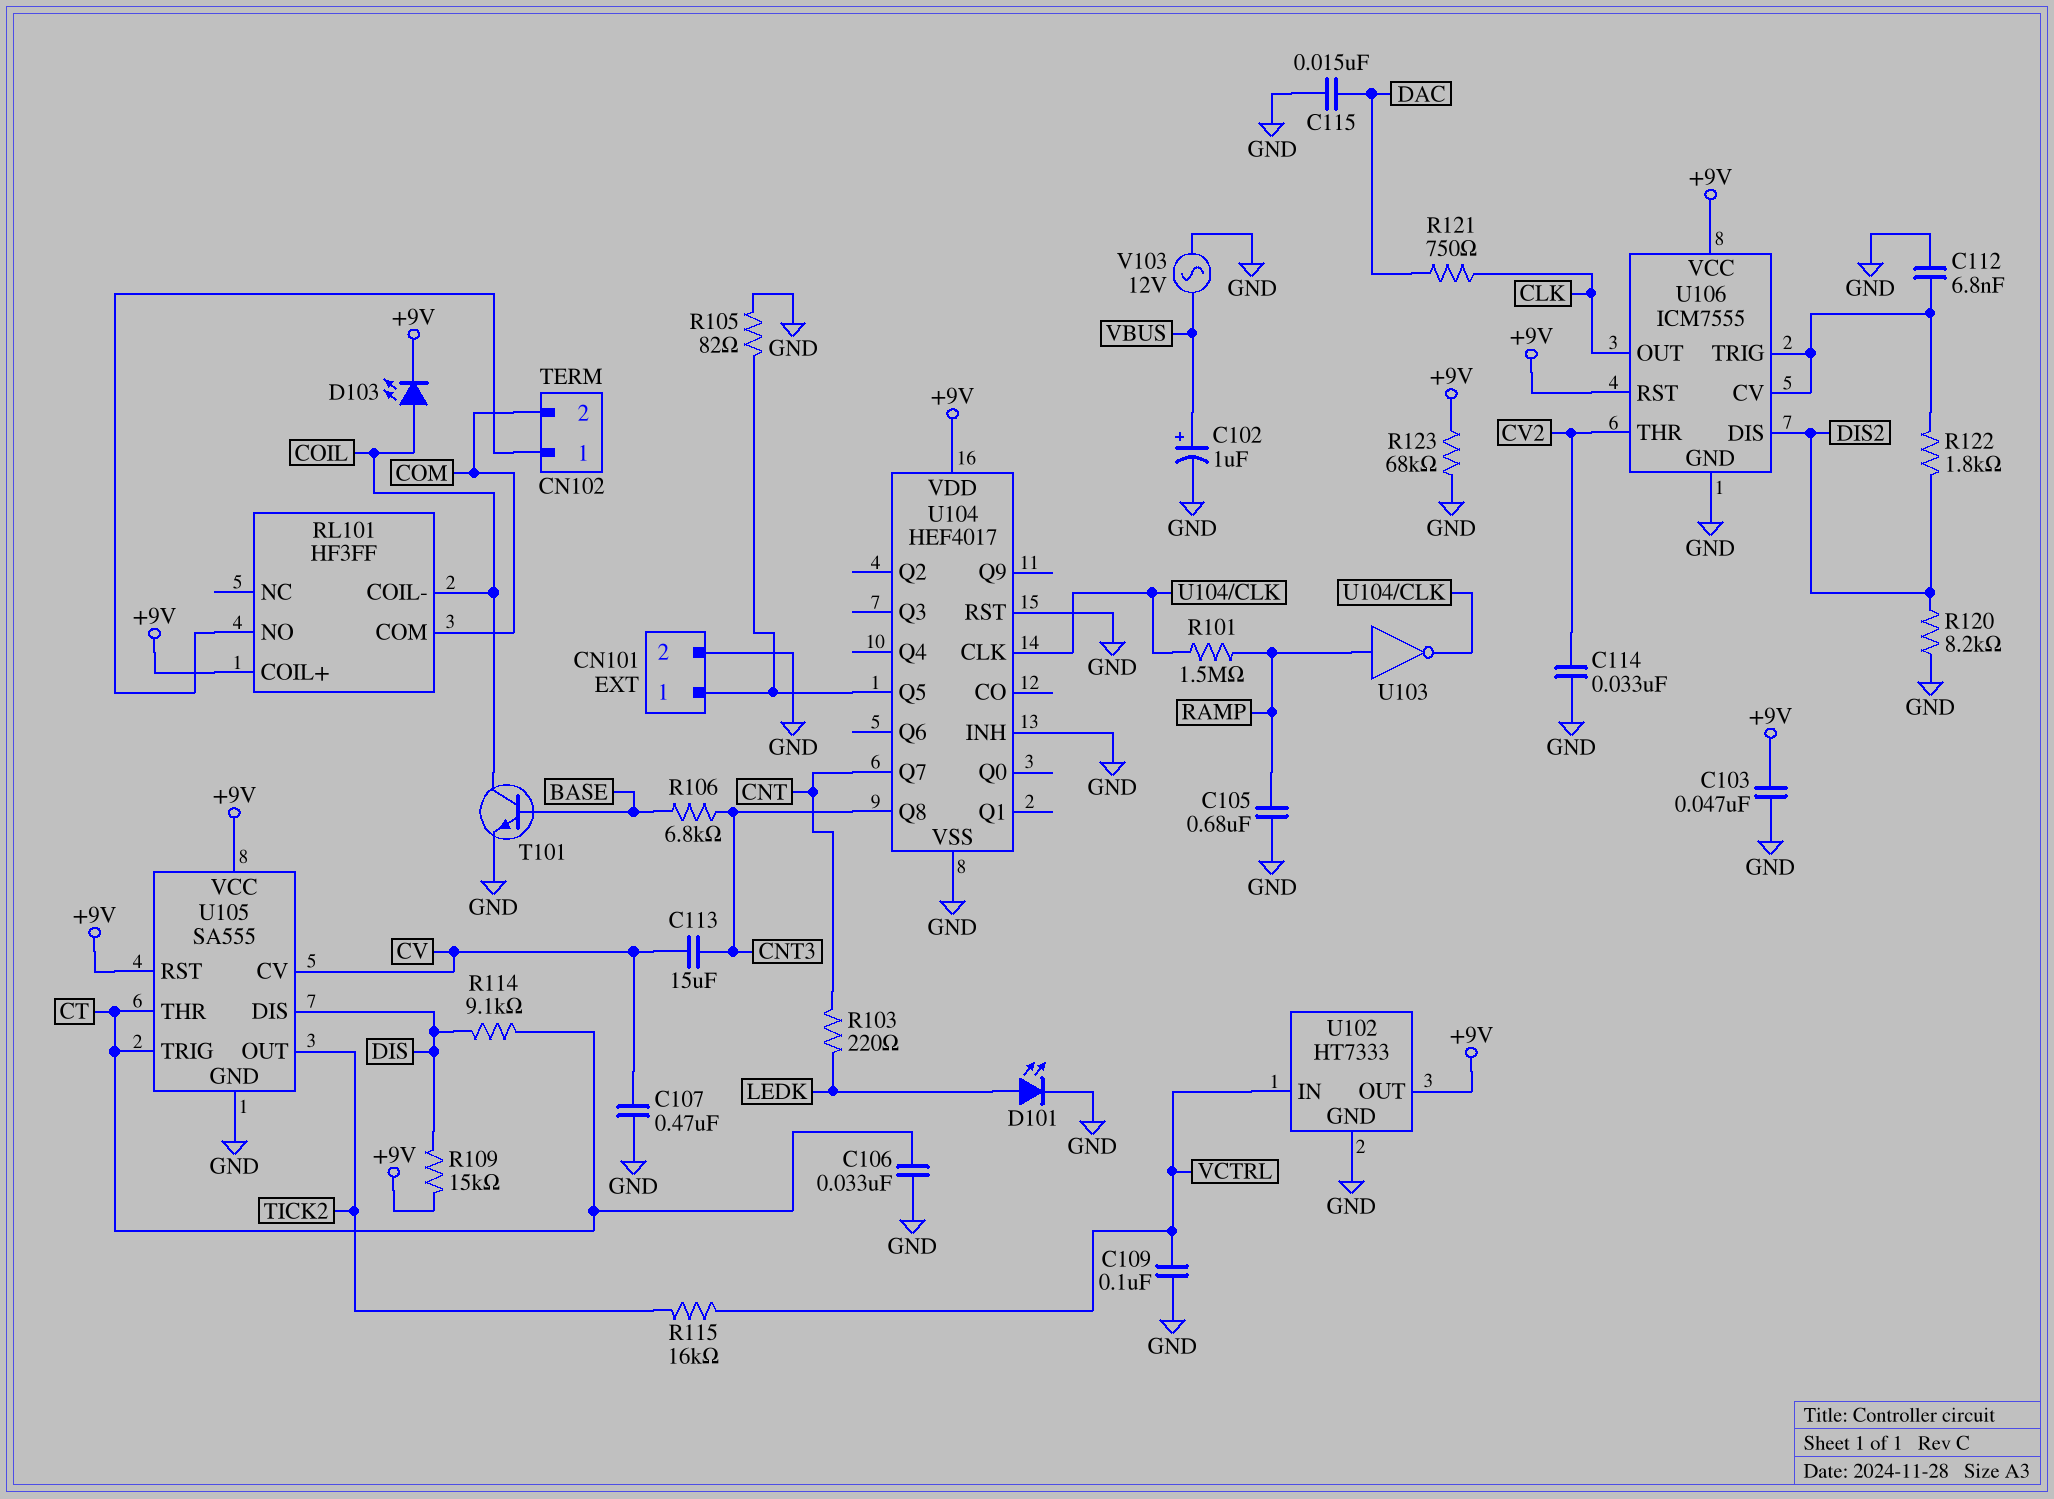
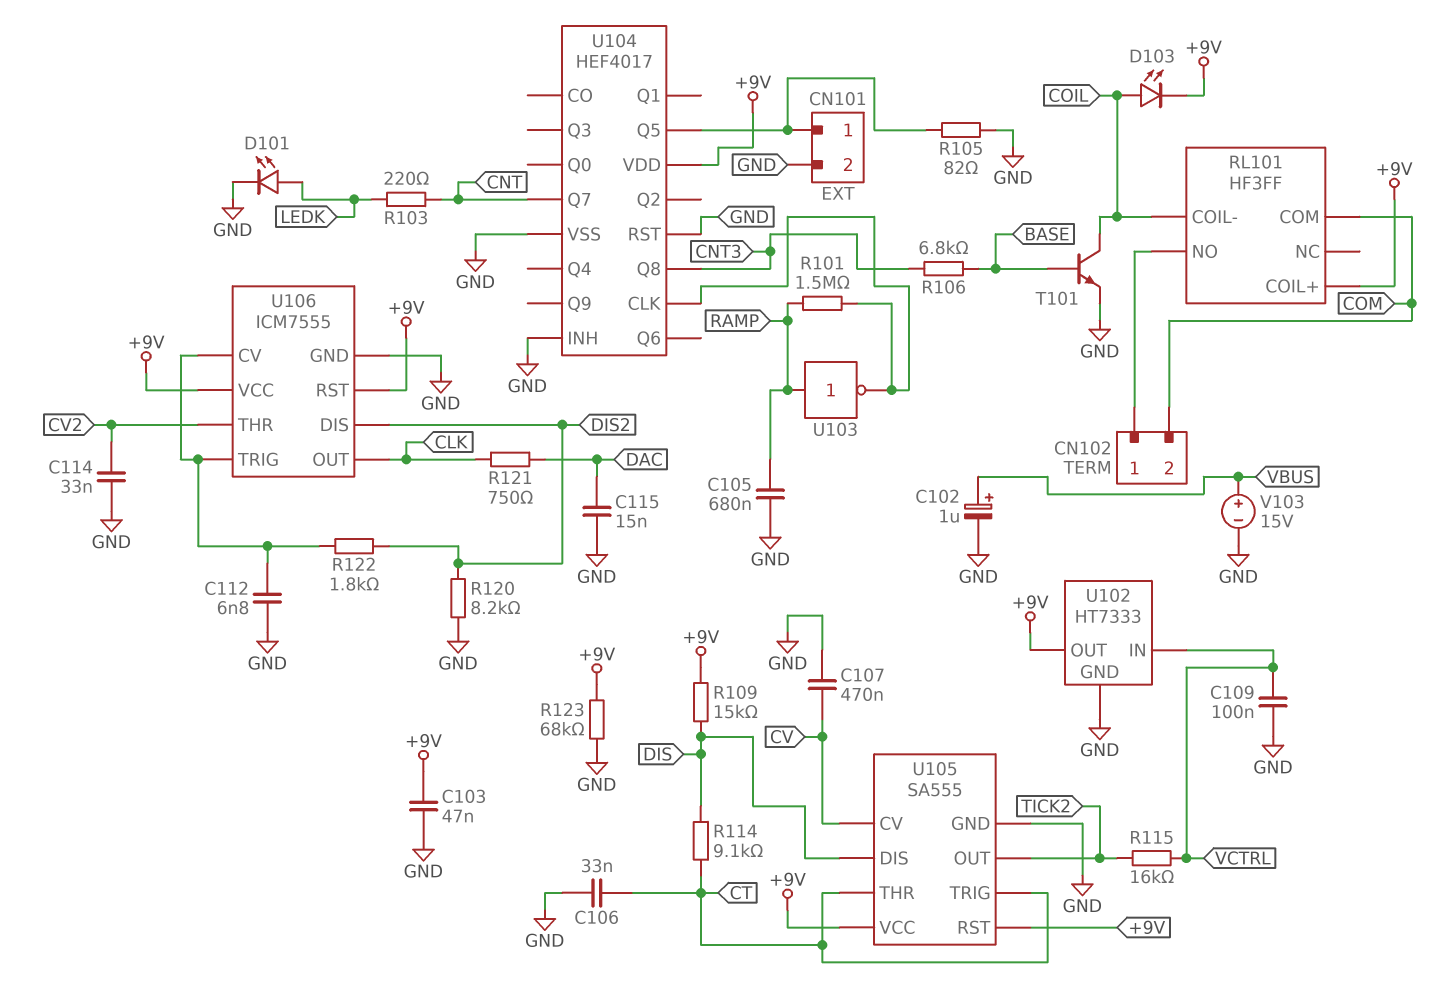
C113: 15uF (CNT3, CV) -> none
V103: AC 12V (GND, VBUS) -> 15V (plus VBUS, minus GND)

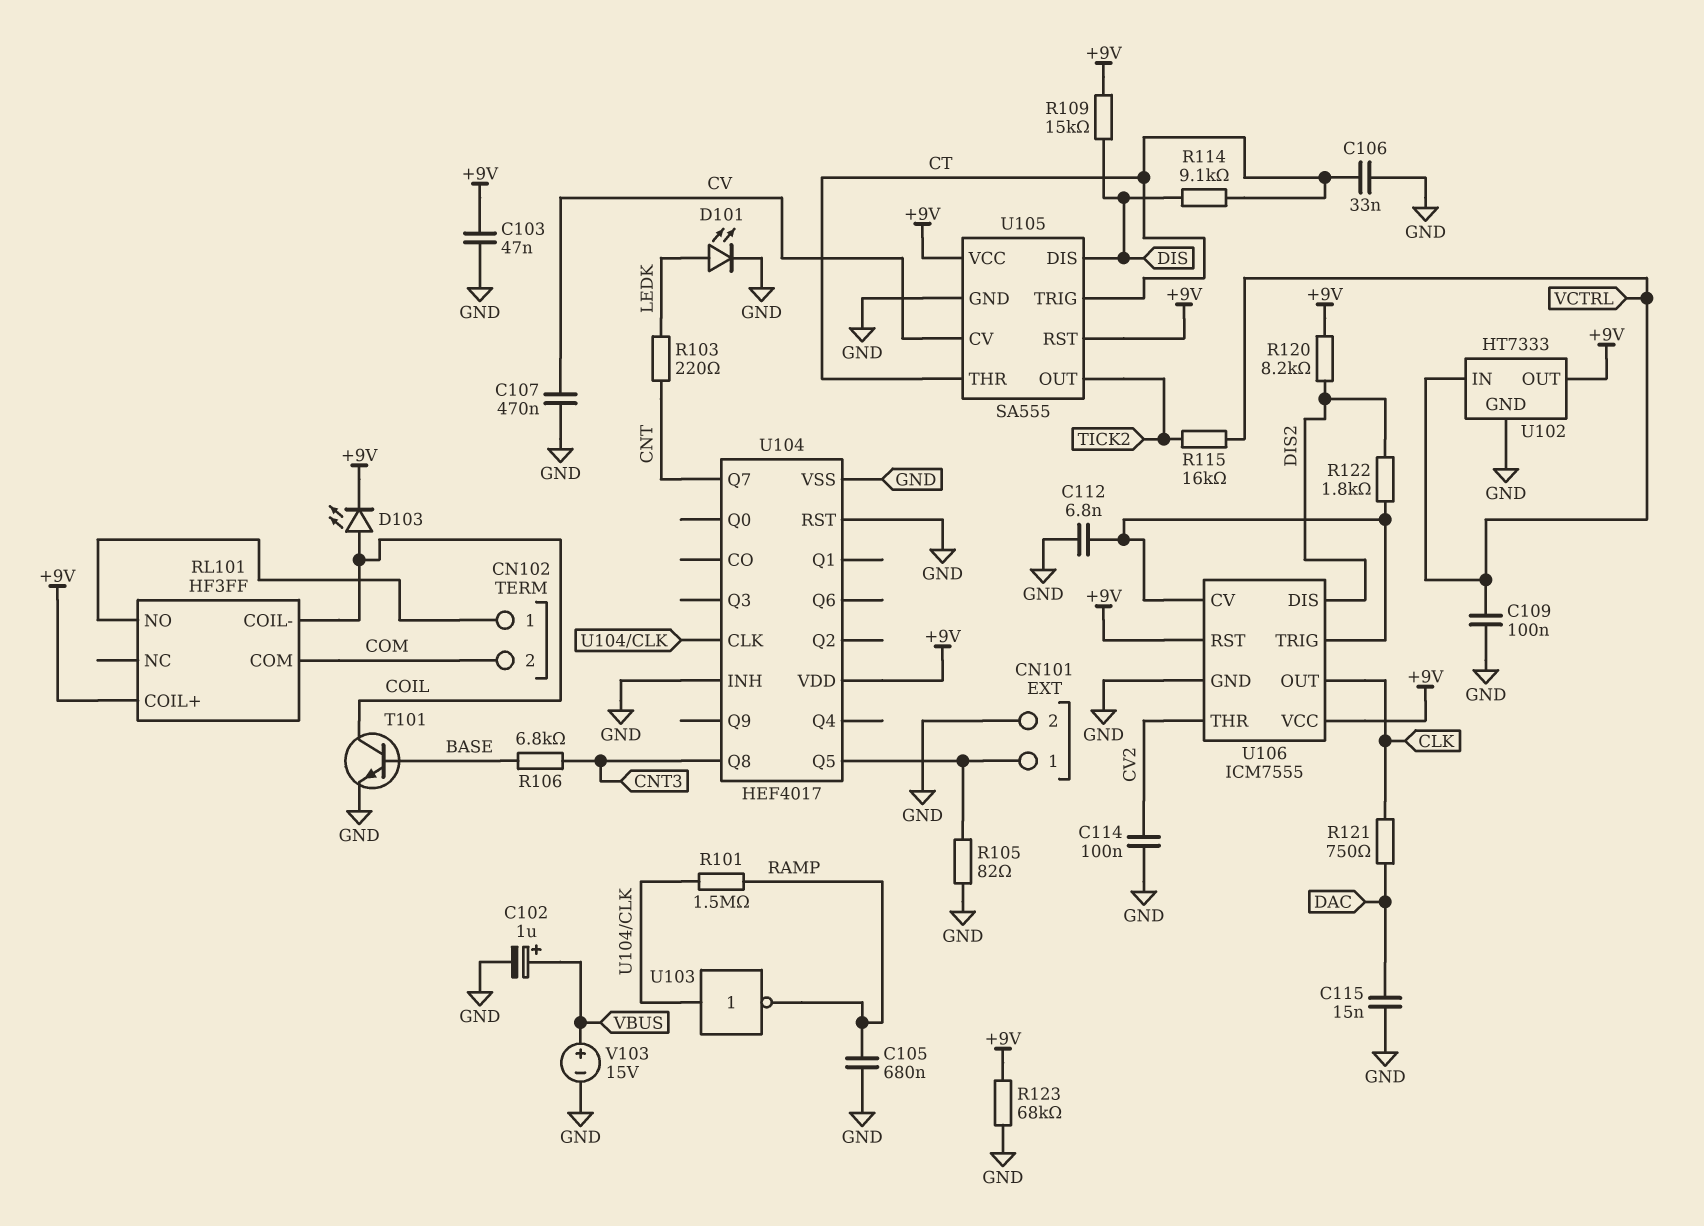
C114: 33nF (CV2, GND) -> 100nF (CV2, GND)
R120: 8.2k (DIS2, GND) -> 8.2k (+9V, DIS2)
U103: NOT (in RAMP, out U104/CLK) -> NOT (in U104/CLK, out RAMP)

